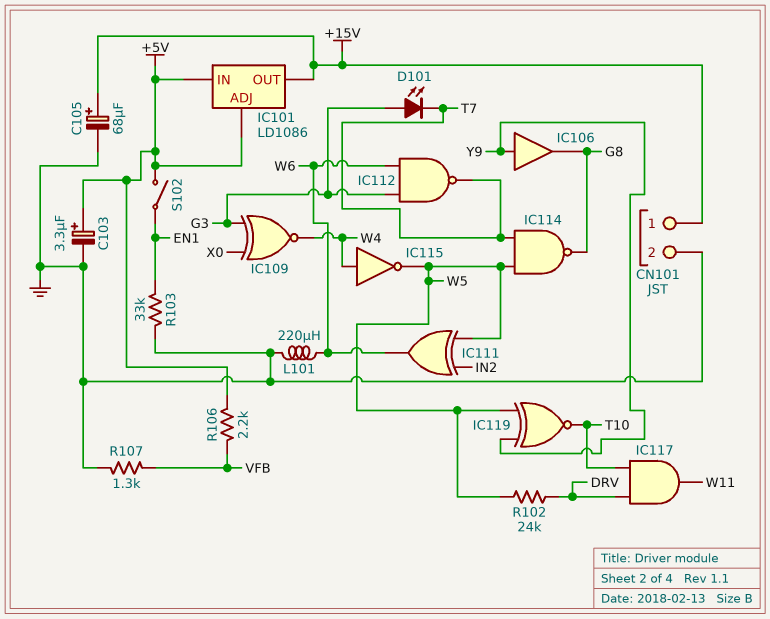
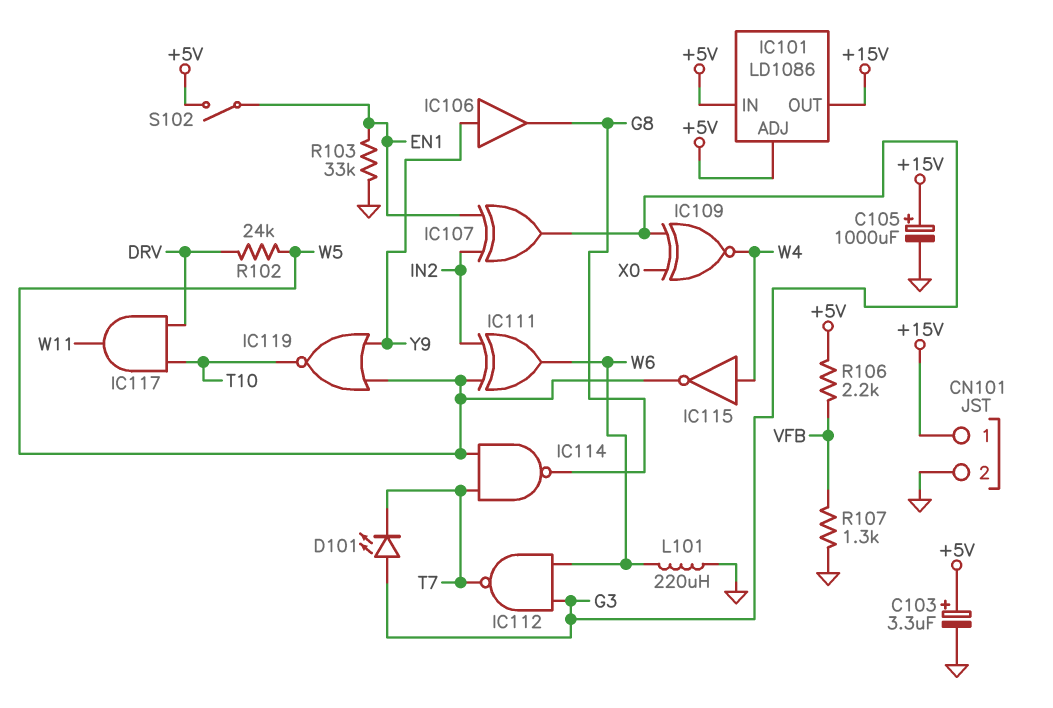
C105: 68uF (plus +15V, minus GND) -> 1000uF (plus +15V, minus GND)
IC107: none -> XOR (in EN1, in IN2, out G3)
IC119: XNOR (in W5, in Y9, out T10) -> NOR (in W5, in Y9, out T10)

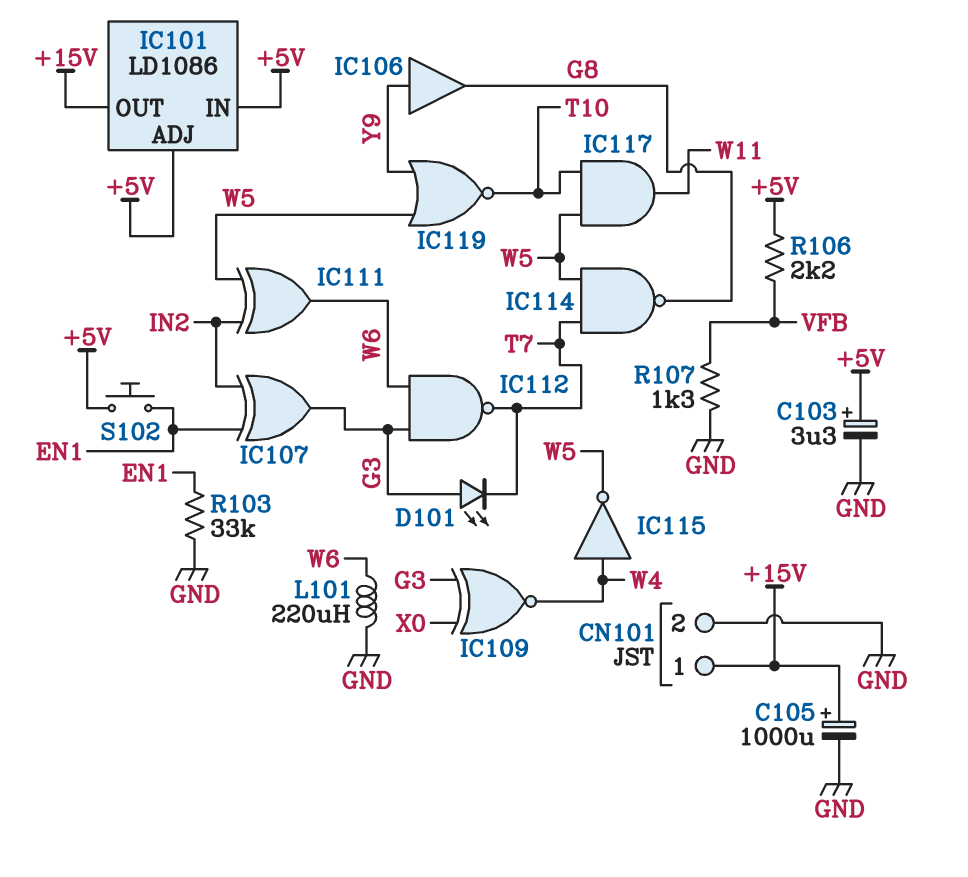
IC117: AND (in DRV, in T10, out W11) -> AND (in T10, in W5, out W11)
R102: 24k (DRV, W5) -> none
S102: switch (+5V, EN1) -> button (+5V, EN1)

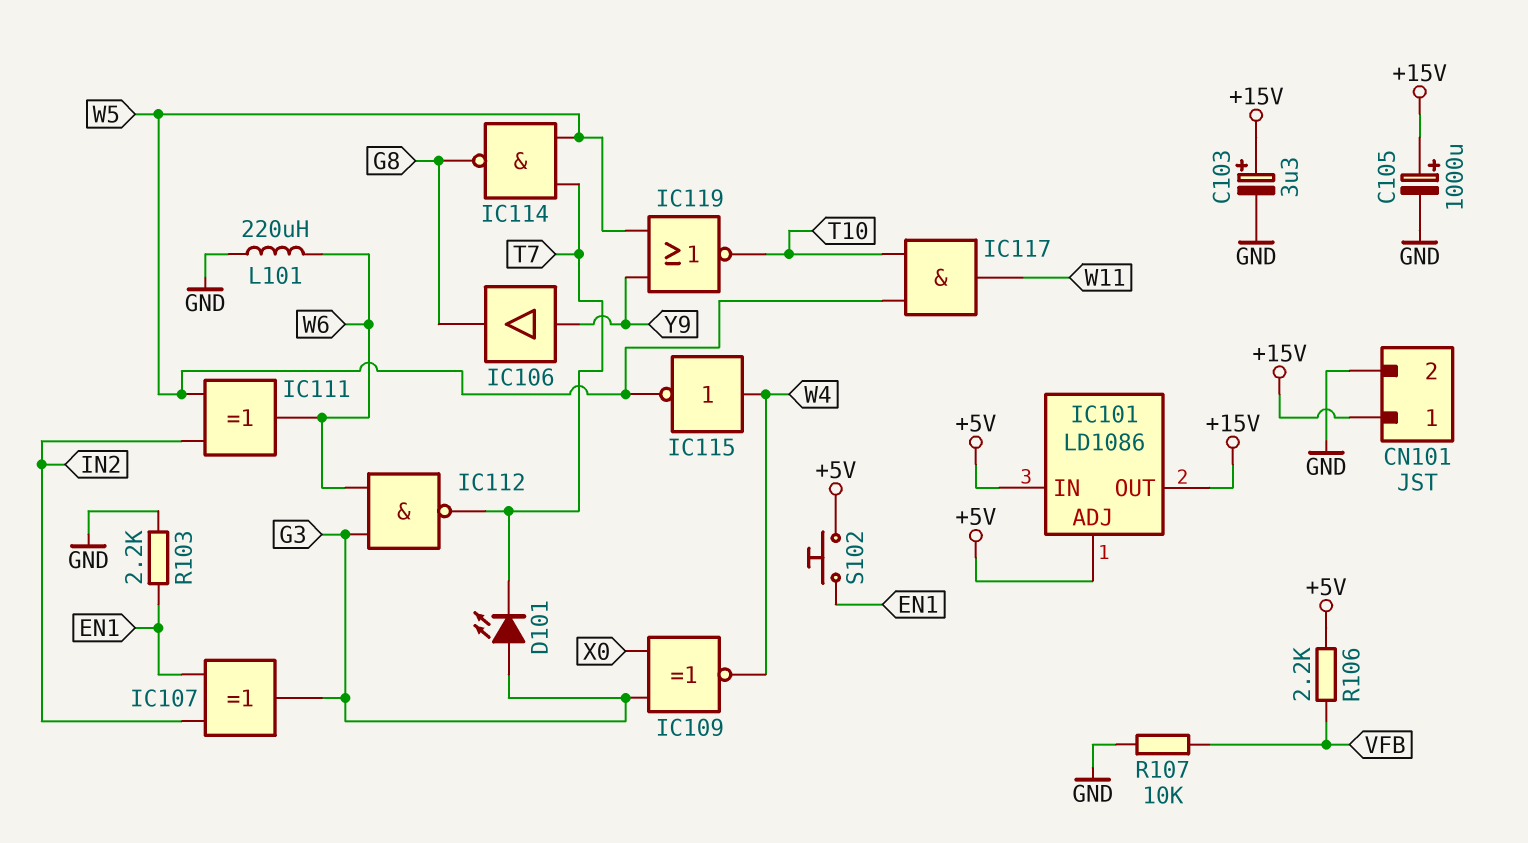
C103: 3.3uF (plus +5V, minus GND) -> 3.3uF (plus +15V, minus GND)
R103: 33k (EN1, GND) -> 2.2k (EN1, GND)
R107: 1.3k (GND, VFB) -> 10k (GND, VFB)

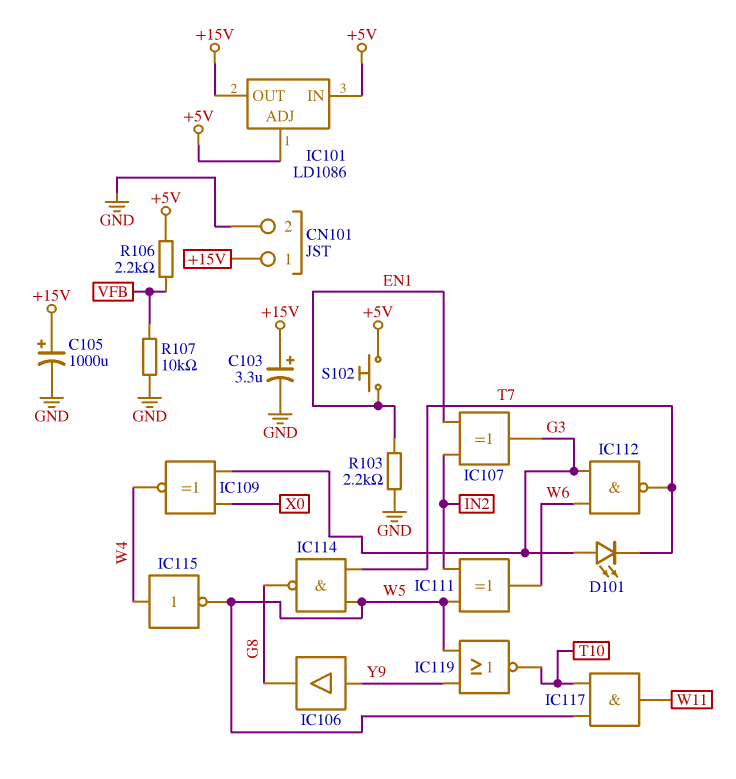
L101: 220uH (GND, W6) -> none

